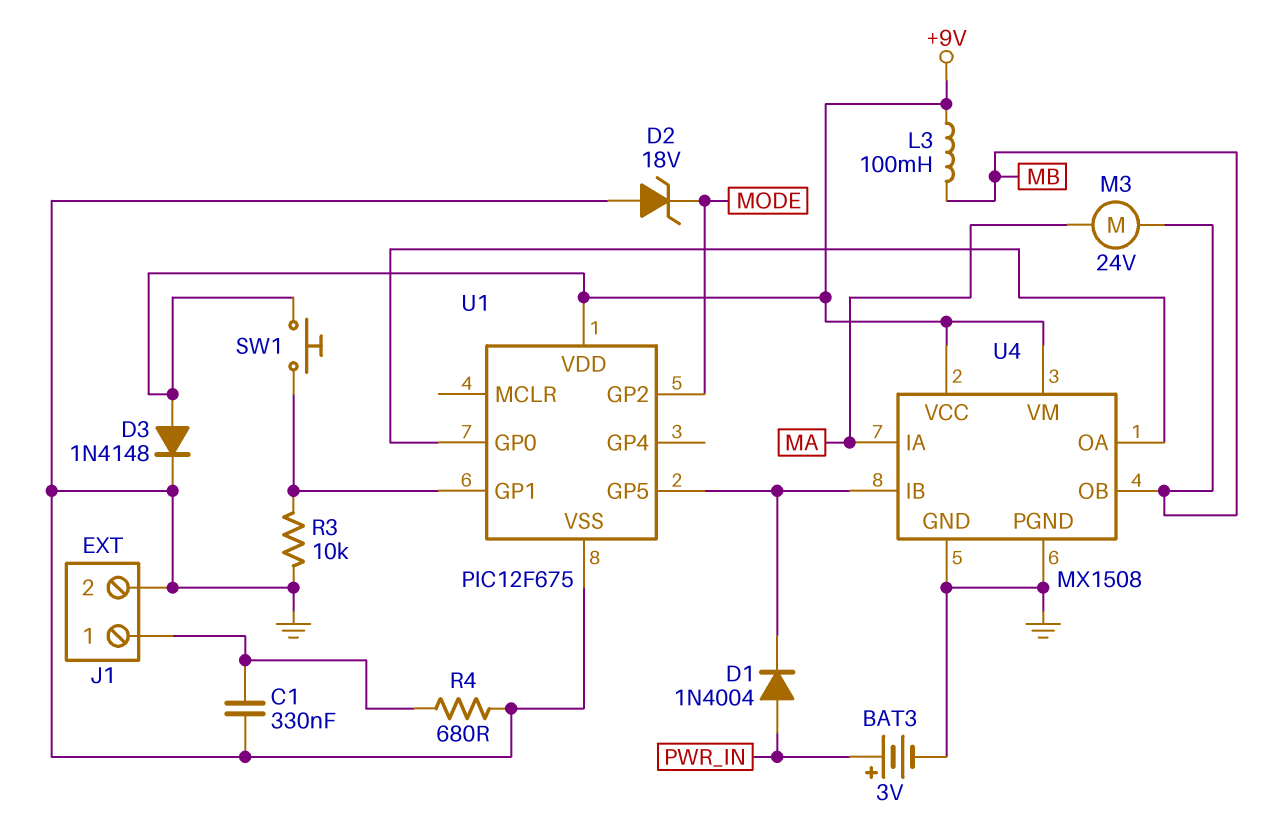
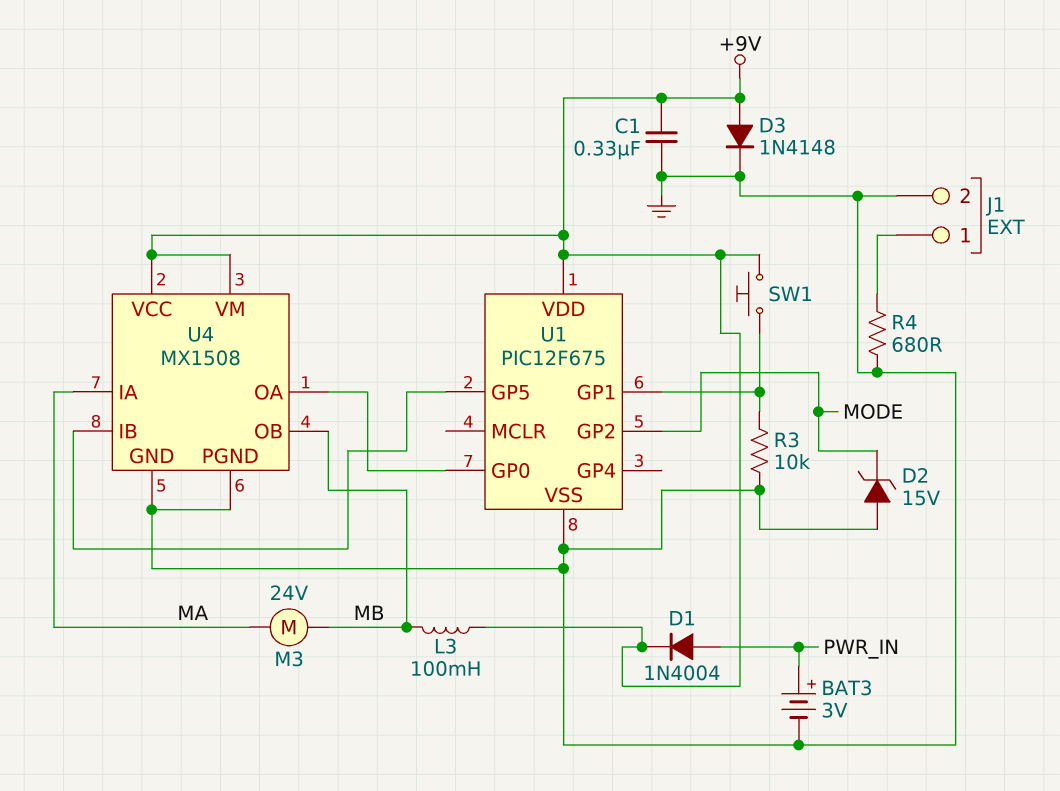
C1: 330nF (GND, J1/1) -> 330nF (+9V, GND)
D1: diode 1N4004 (A PWR_IN, K U1/GP5) -> diode 1N4004 (A PWR_IN, K +9V)
D2: zener 18V (A GND, K MODE) -> zener 15V (A GND, K MODE)

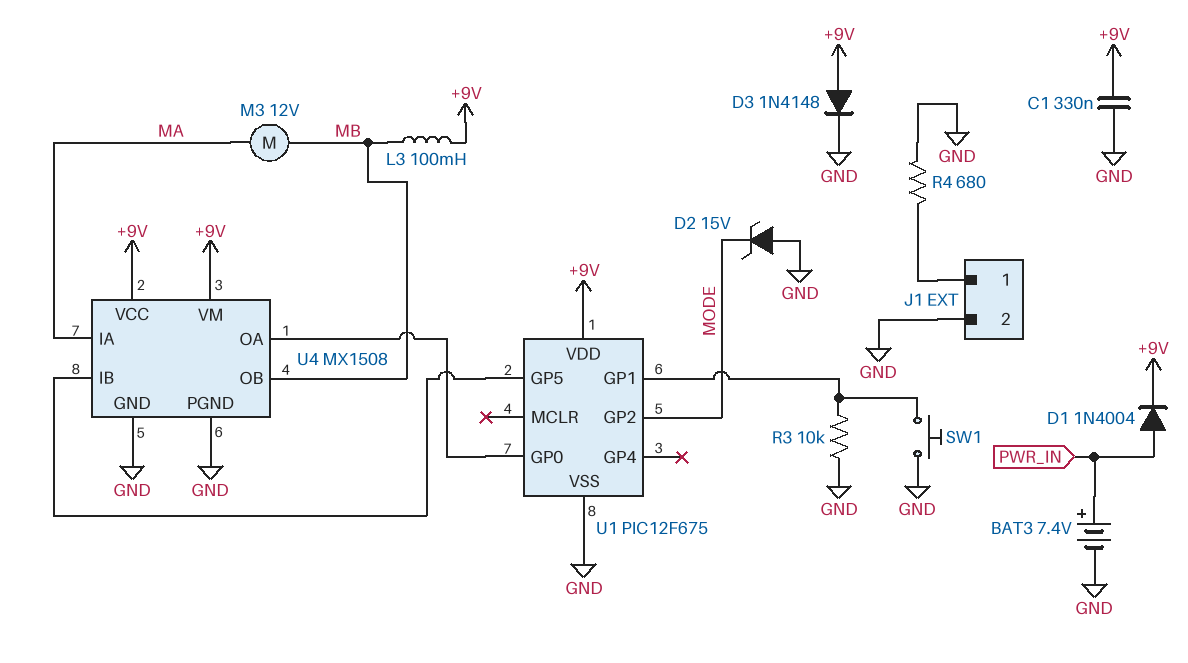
BAT3: 3V (plus PWR_IN, minus GND) -> 7.4V (plus PWR_IN, minus GND)
M3: motor 24V (MA, MB) -> motor 12V (MA, MB)
SW1: button (+9V, U1/GP1) -> button (GND, U1/GP1)

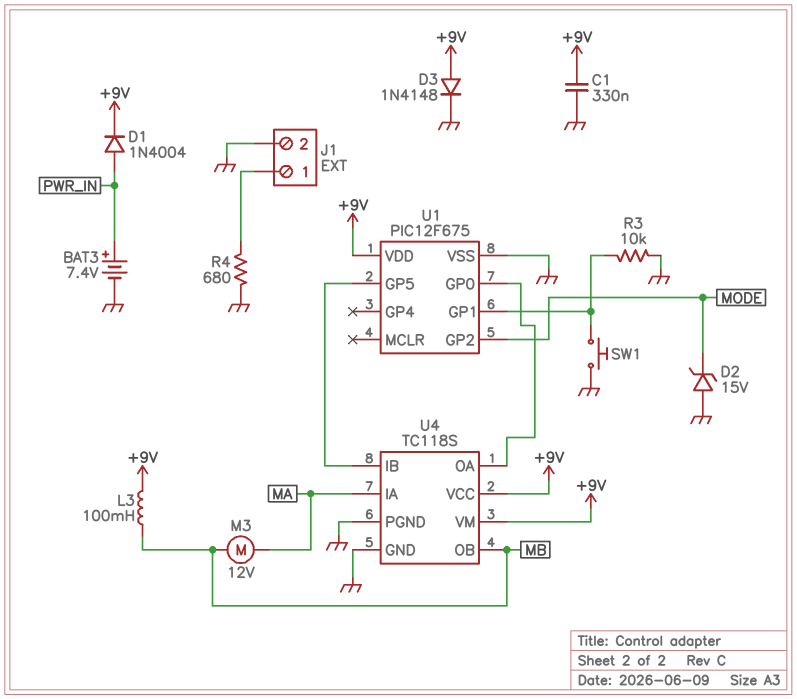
U4: MX1508 -> TC118S

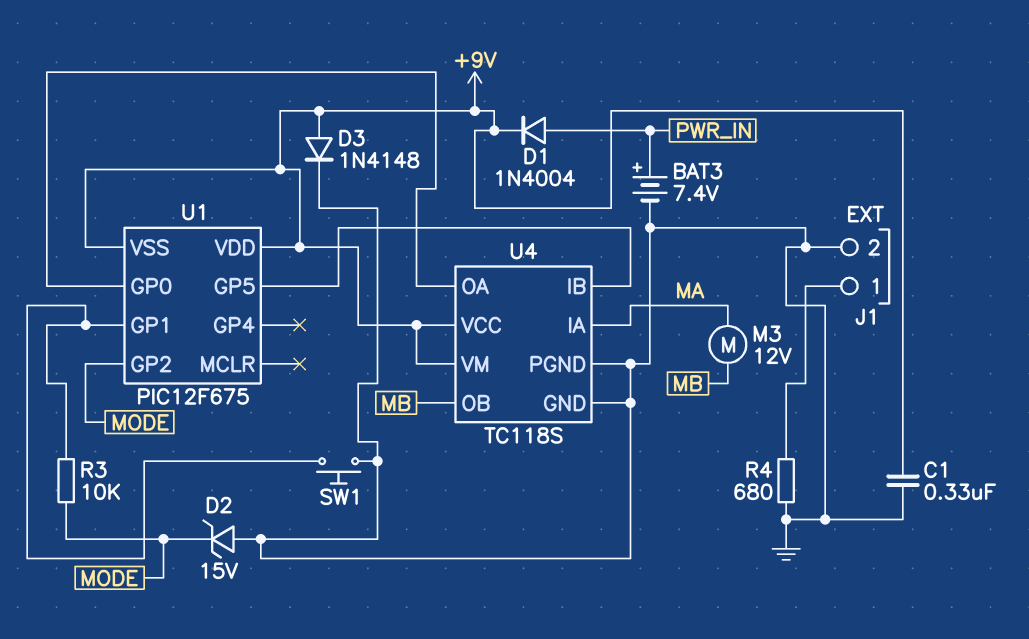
L3: 100mH (+9V, MB) -> none
R3: 10k (GND, U1/GP1) -> 10k (MODE, U1/GP1)
U1 pin VSS: GND -> +9V

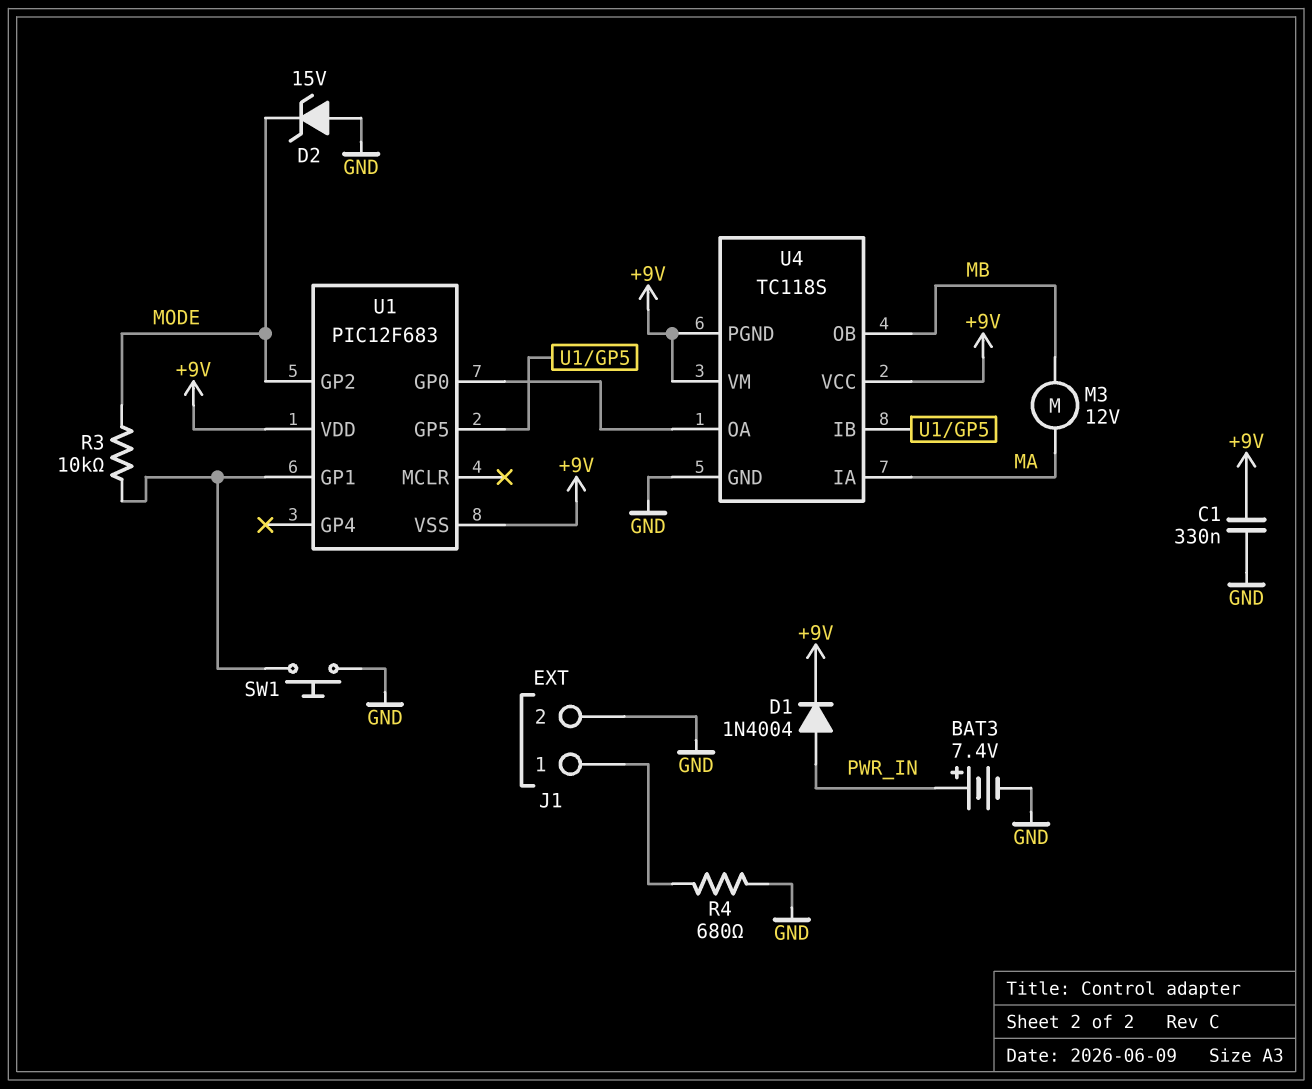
D3: diode 1N4148 (A +9V, K GND) -> none
U1: PIC12F675 -> PIC12F683
U4 pin PGND: GND -> +9V

